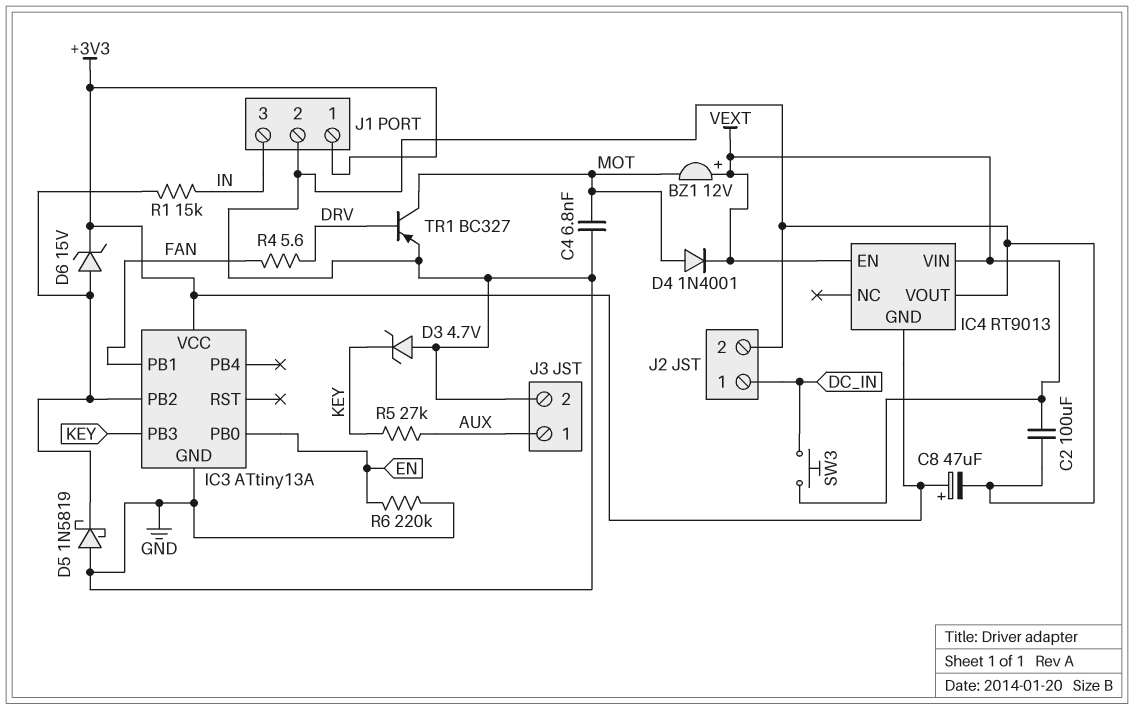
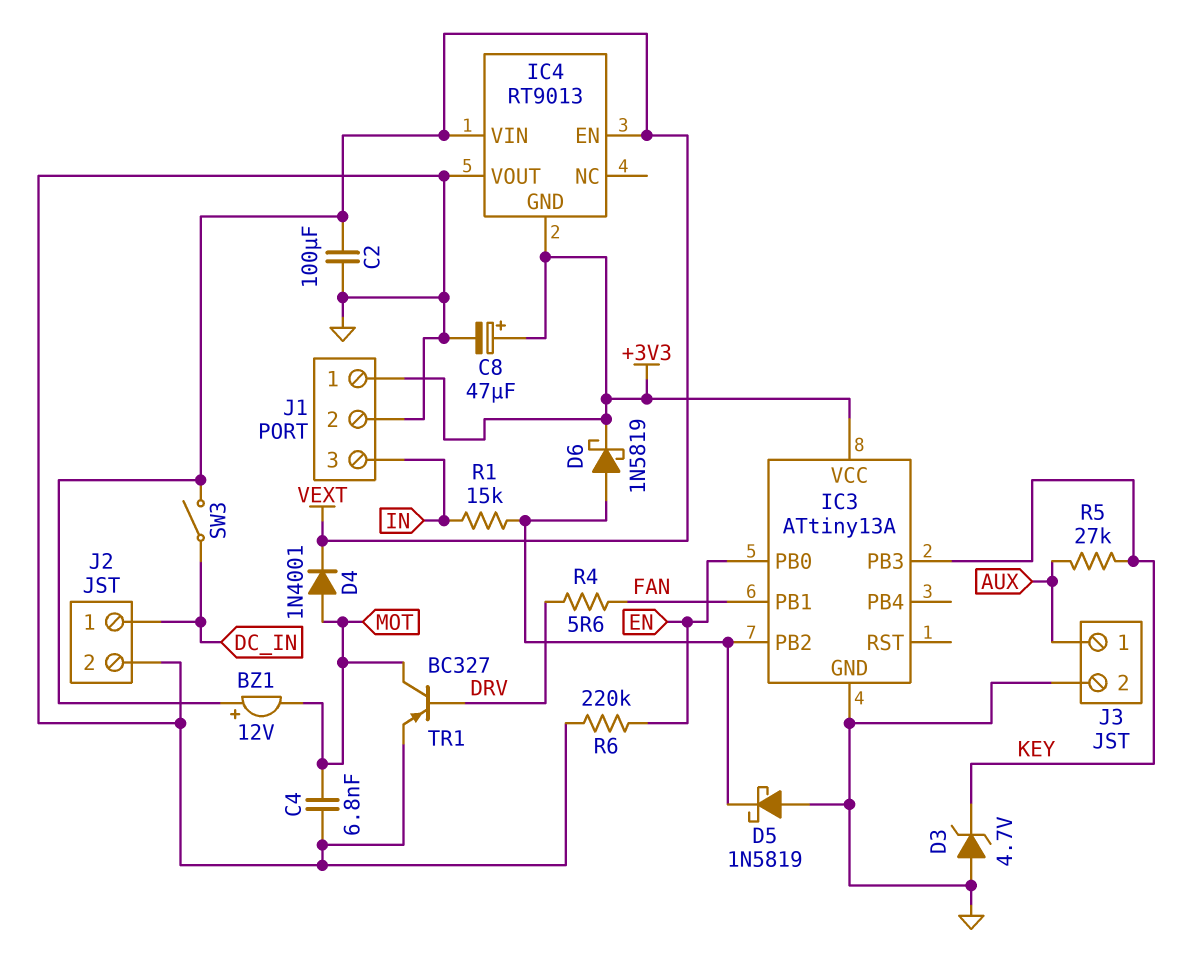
D6: zener 15V (A IC3/PB2, K +3V3) -> schottky 1N5819 (A IC3/PB2, K +3V3)
SW3: button (DC_IN, VEXT) -> switch (DC_IN, VEXT)

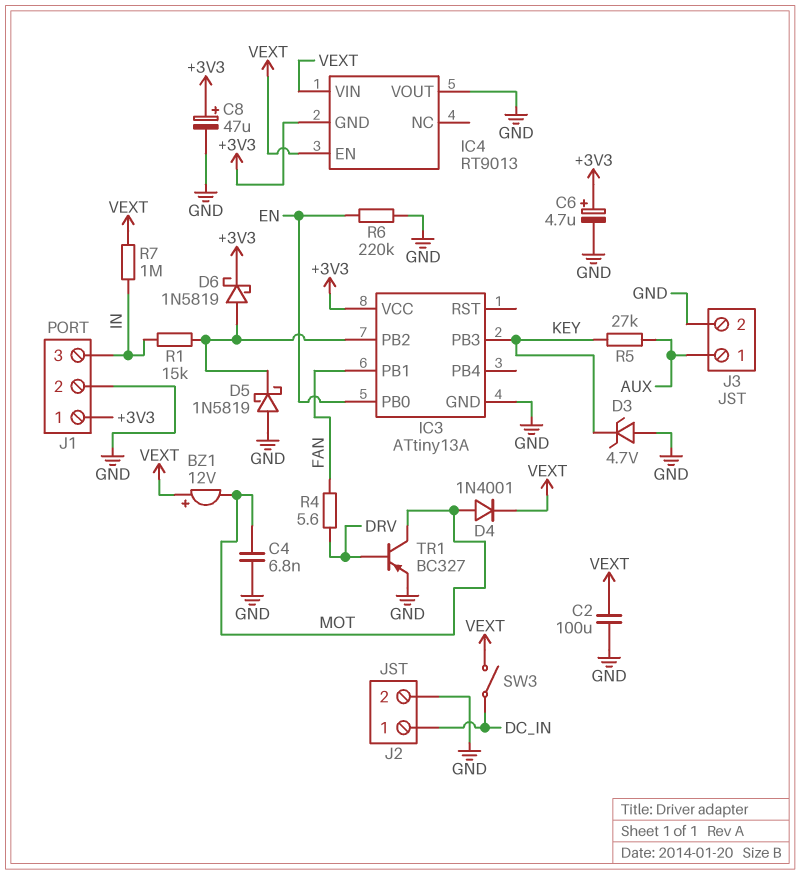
C6: none -> 4.7uF (plus +3V3, minus GND)
R7: none -> 1M (IN, VEXT)

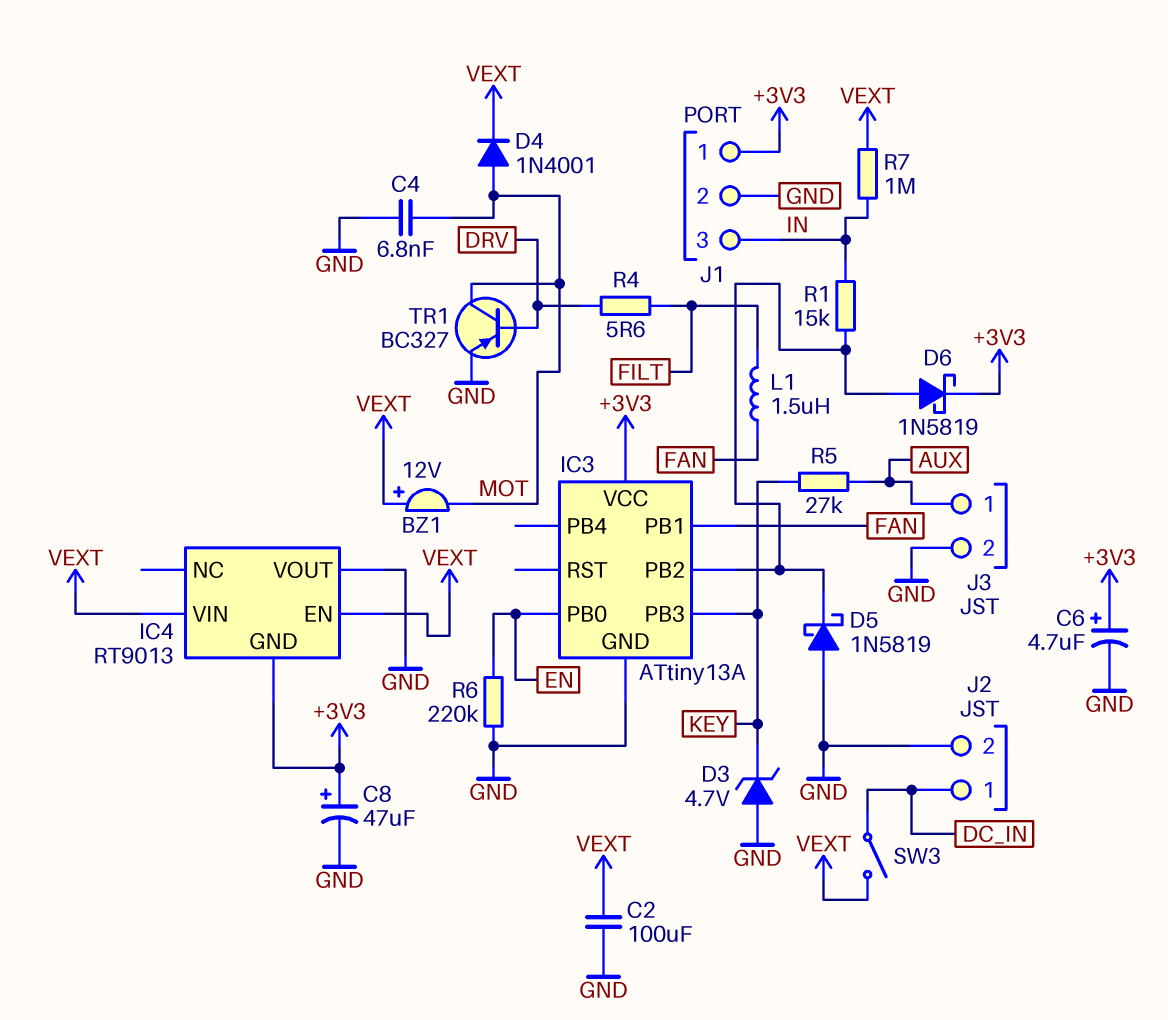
L1: none -> 1.5uH (FAN, FILT)
R4: 5.6 (DRV, FAN) -> 5.6 (DRV, FILT)

